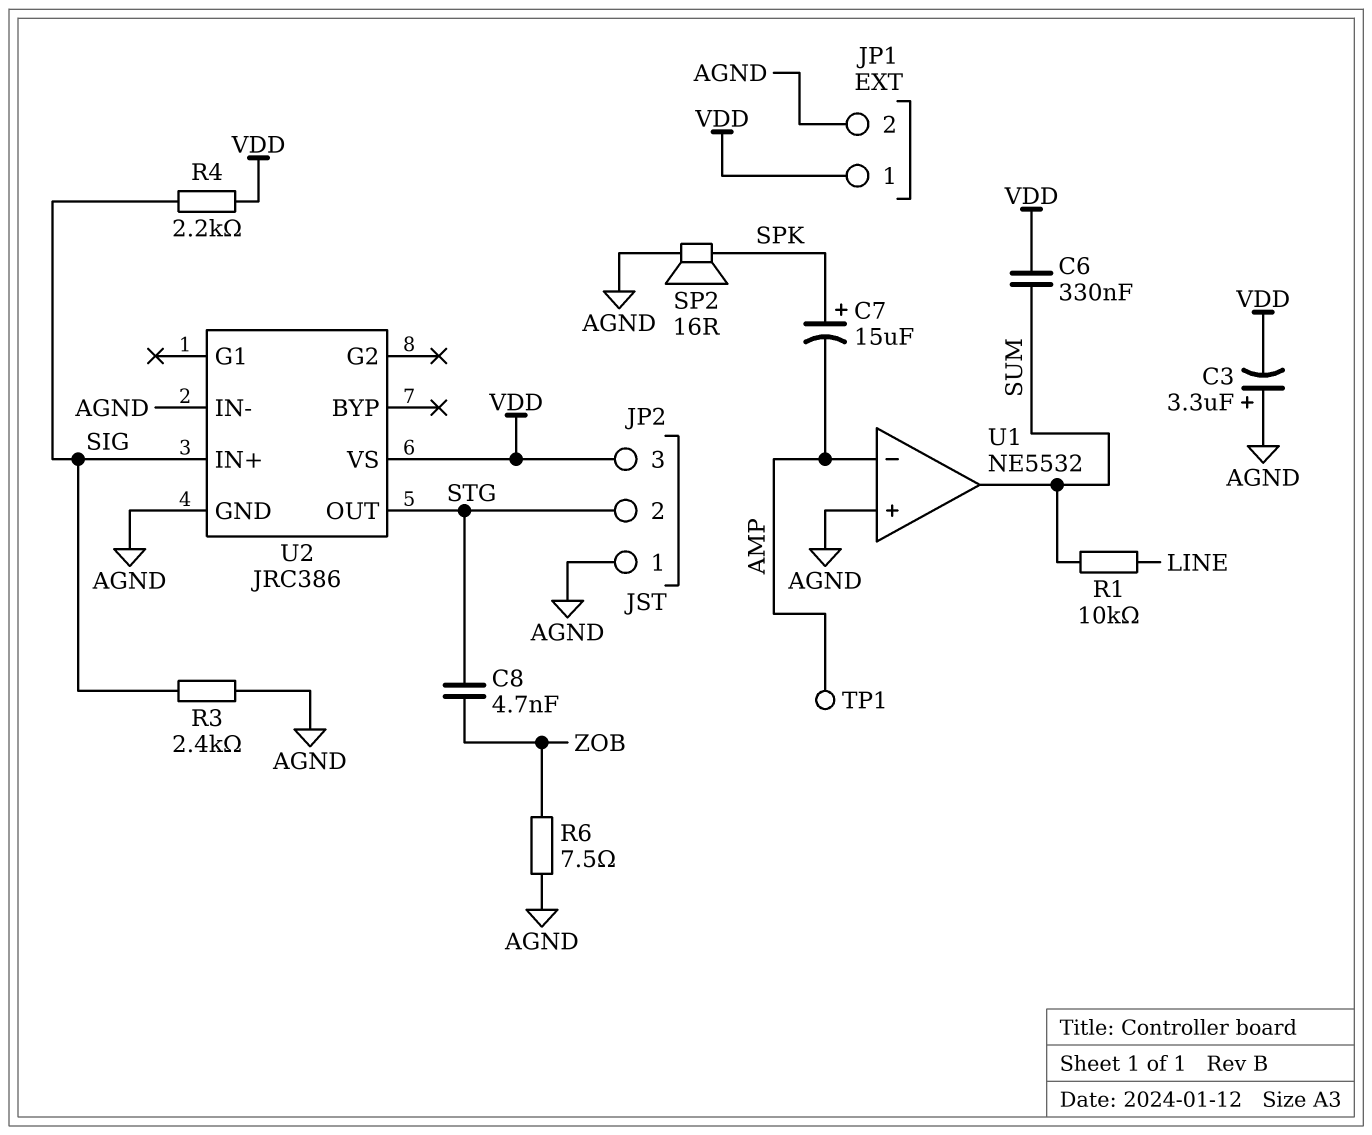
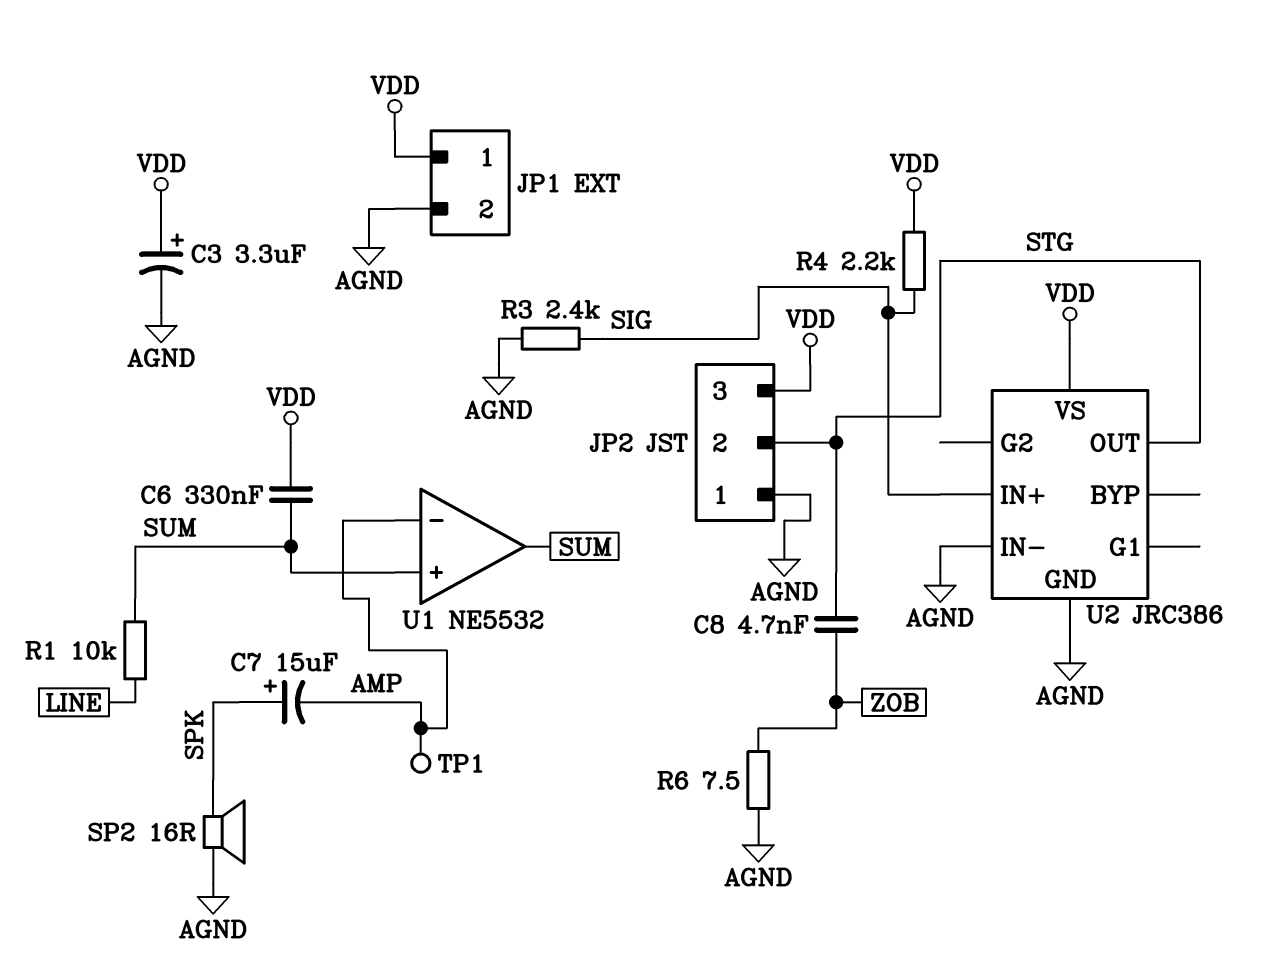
C3: 3.3uF (plus AGND, minus VDD) -> 3.3uF (plus VDD, minus AGND)
U1 pin in+: AGND -> SUM

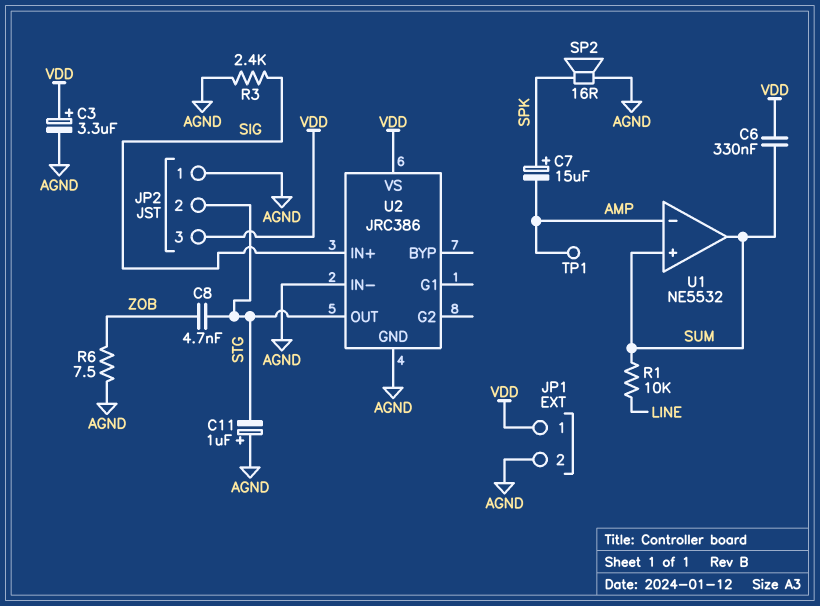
C11: none -> 1uF (plus AGND, minus STG)
R4: 2.2k (SIG, VDD) -> none

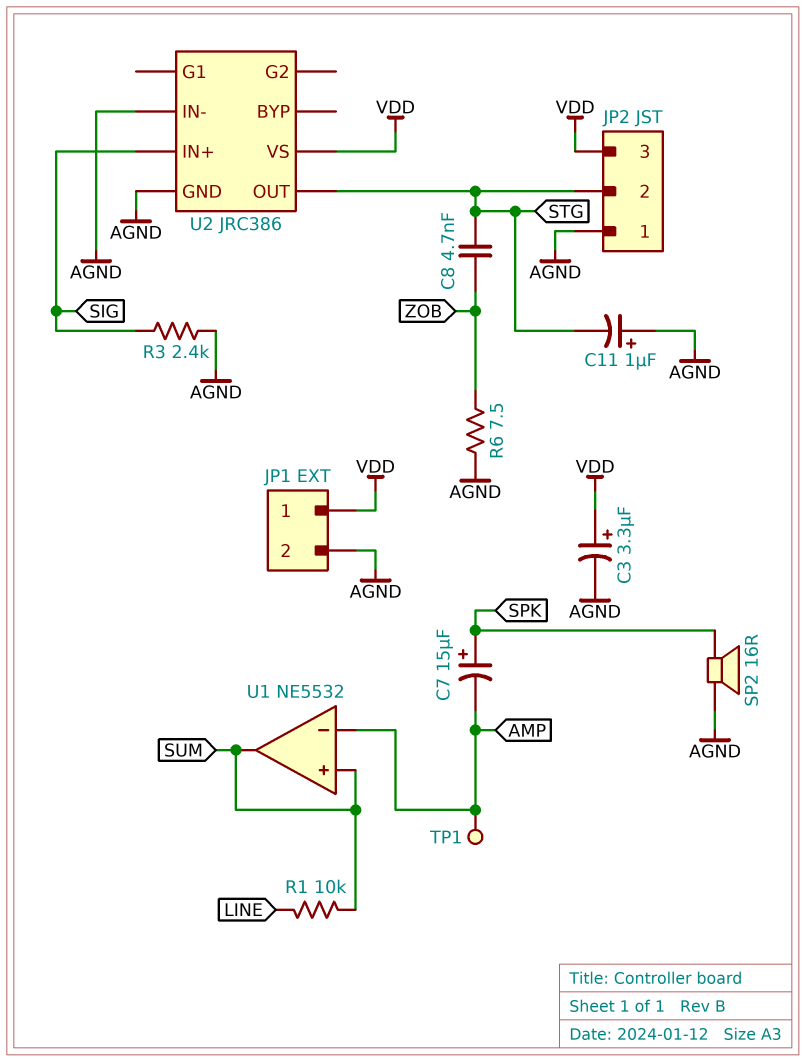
C6: 330nF (SUM, VDD) -> none

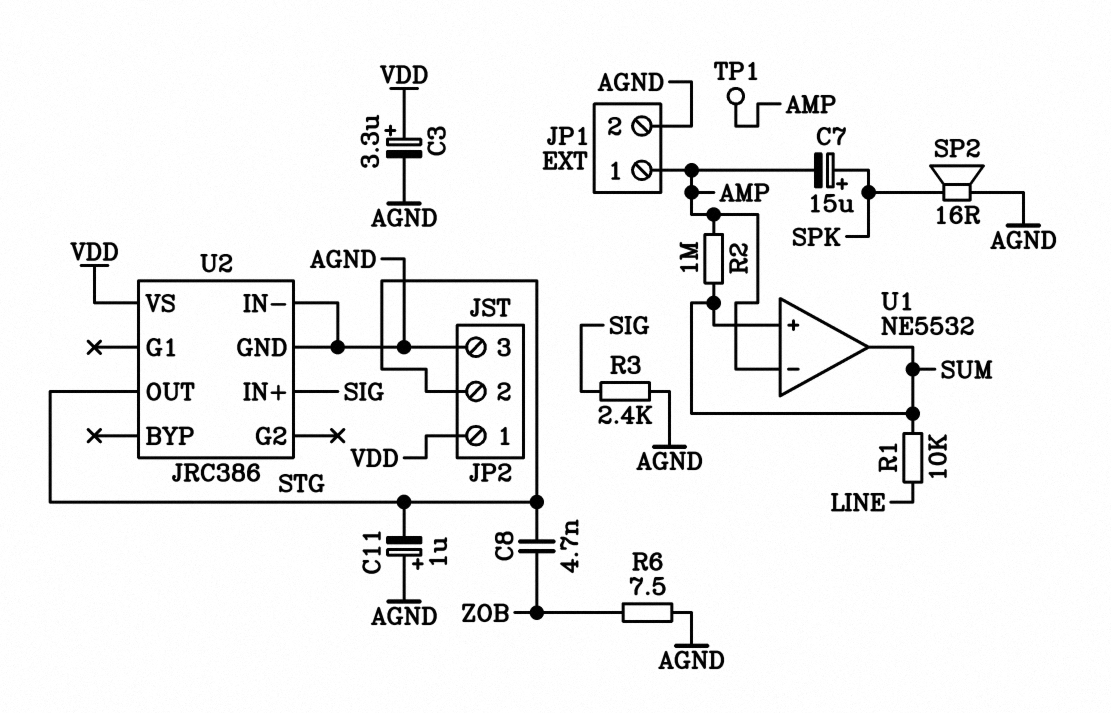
JP1 pin 1: VDD -> AMP
JP2 pin 1: AGND -> VDD
JP2 pin 3: VDD -> AGND
R2: none -> 1M (AMP, SUM)

